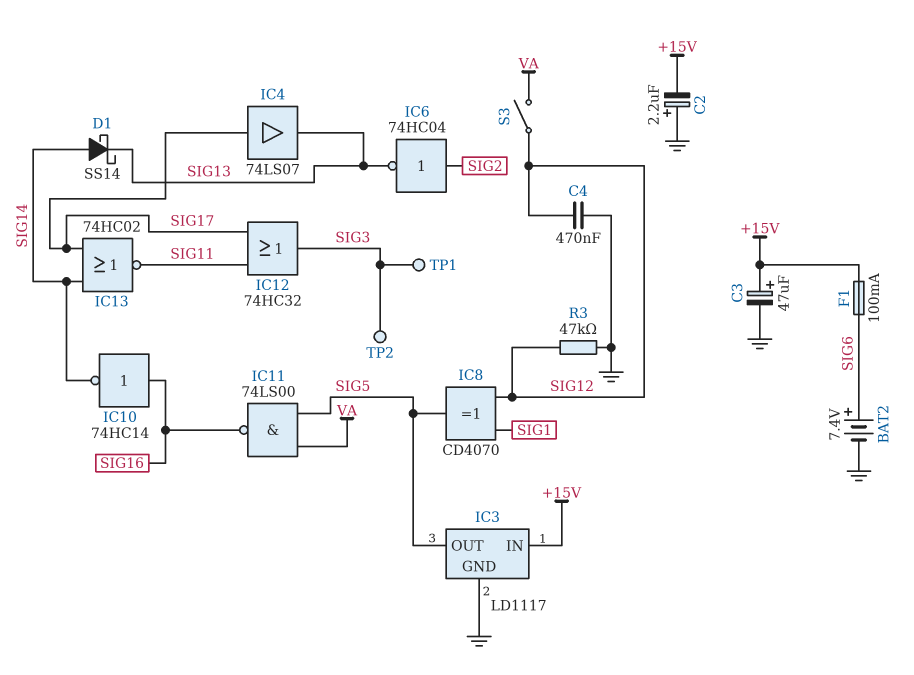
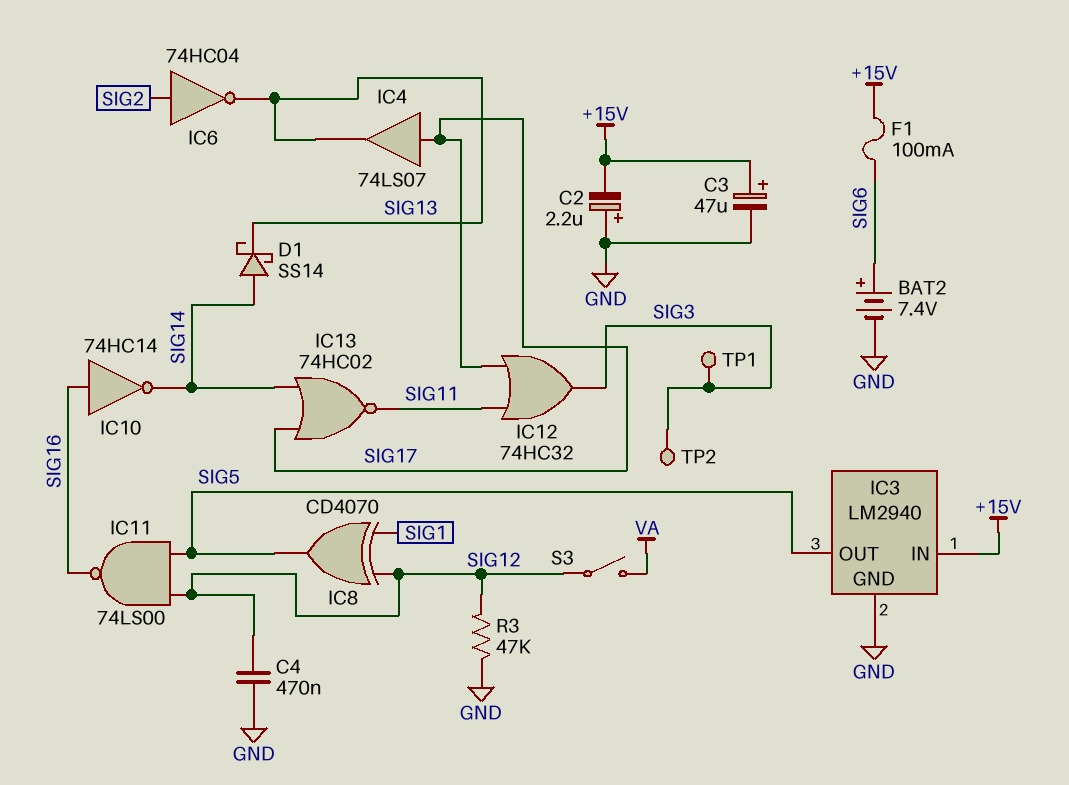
IC3: LD1117 -> LM2940
IC11: NAND 74LS00 (in SIG5, in VA, out SIG16) -> NAND 74LS00 (in SIG5, in SIG12, out SIG16)

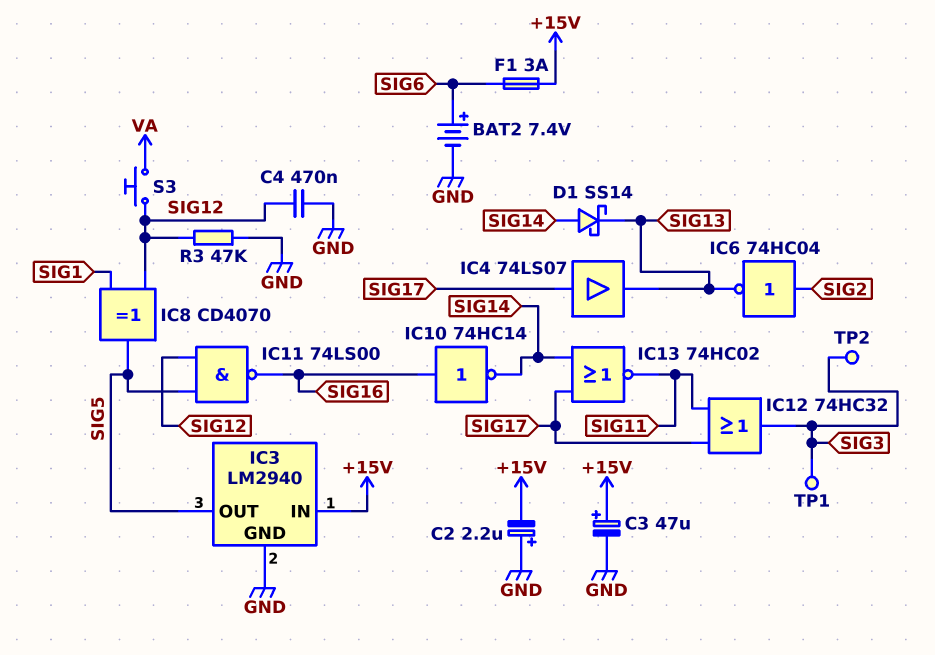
F1: 100mA (+15V, SIG6) -> 3A (+15V, SIG6)
S3: switch (SIG12, VA) -> button (SIG12, VA)

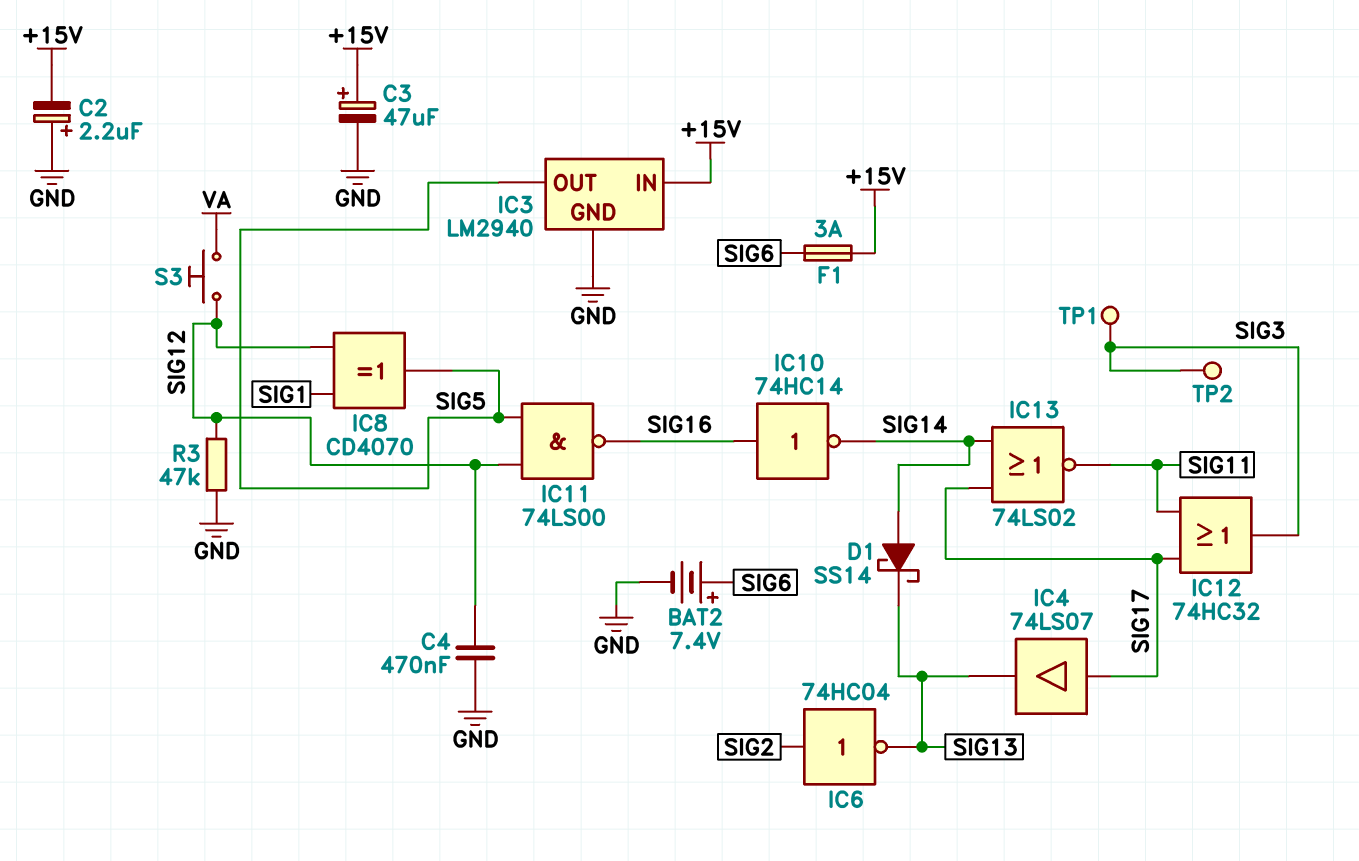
IC13: NOR 74HC02 (in SIG14, in SIG17, out SIG11) -> NOR 74LS02 (in SIG14, in SIG17, out SIG11)

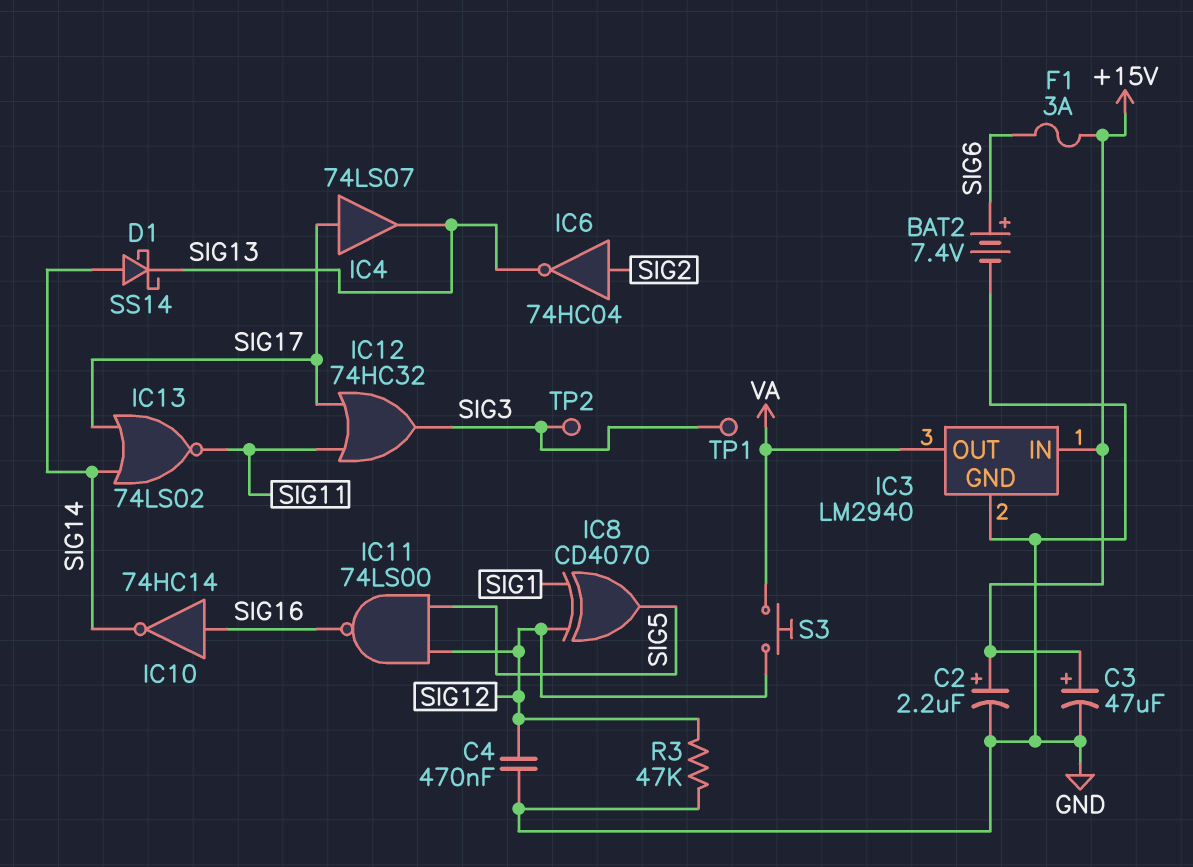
C2: 2.2uF (plus GND, minus +15V) -> 2.2uF (plus +15V, minus GND)
IC3 pin OUT: SIG5 -> VA

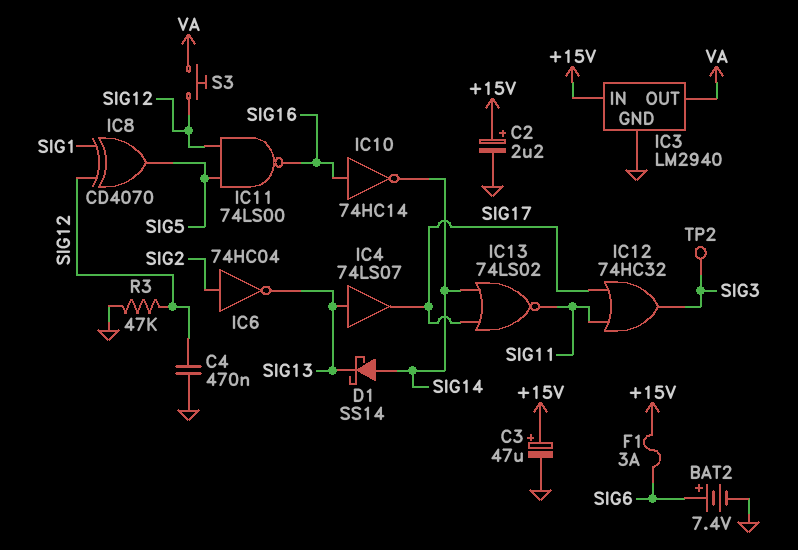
IC4: buffer 74LS07 (in SIG17, out SIG13) -> buffer 74LS07 (in SIG13, out SIG17)
TP1: test point (SIG3) -> none

